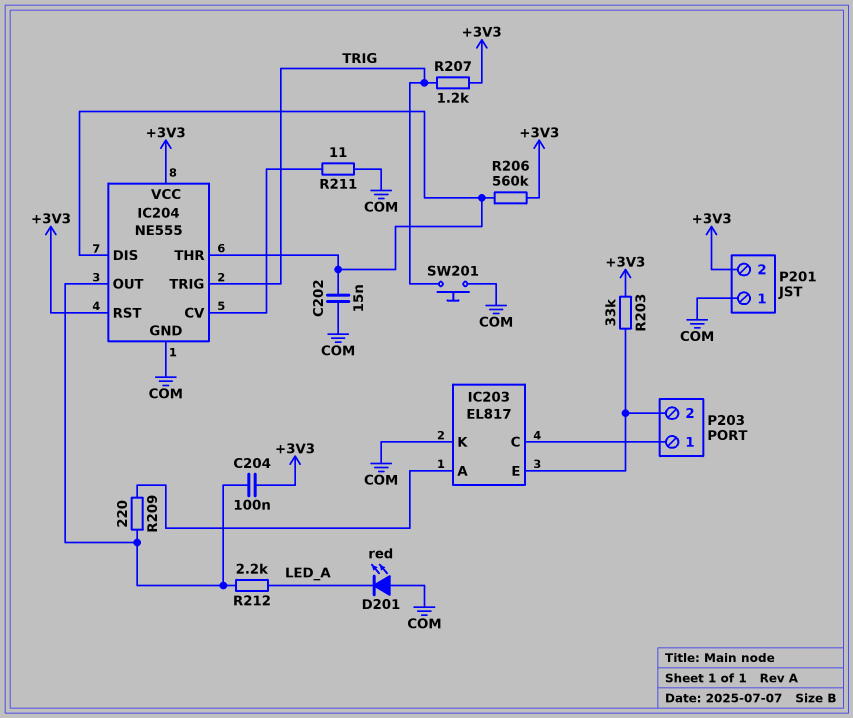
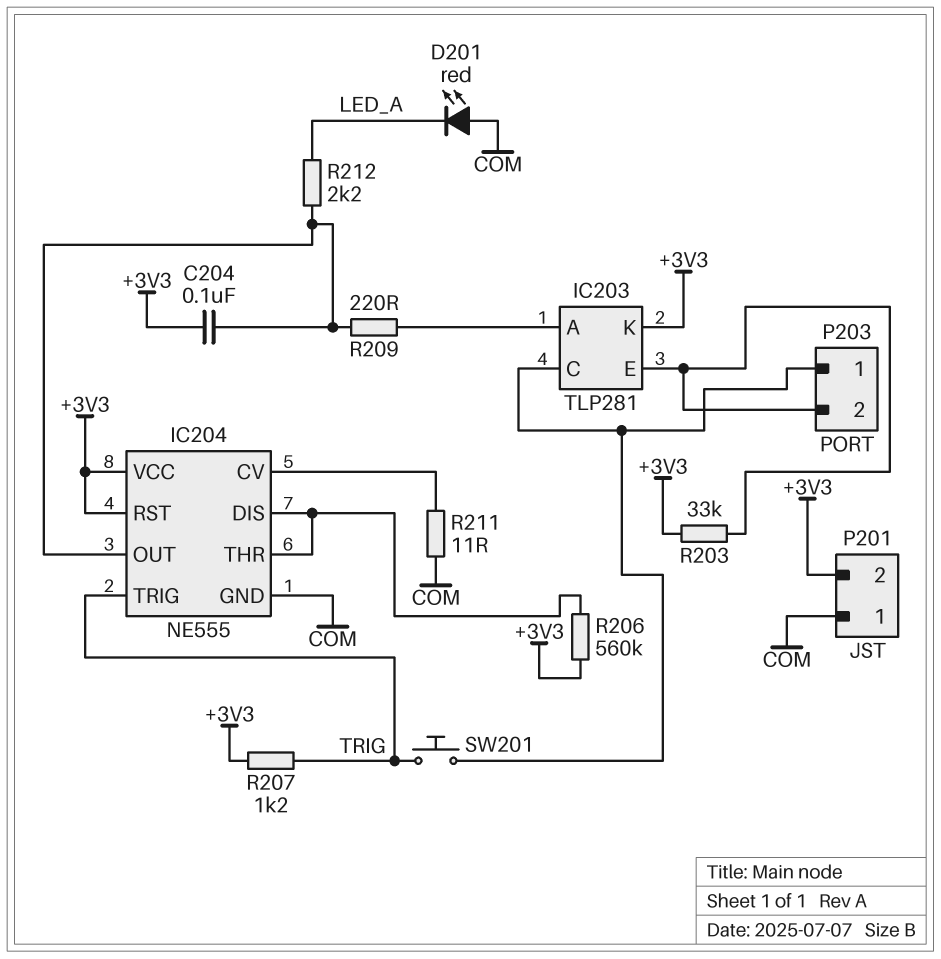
C202: 15nF (COM, IC204/DIS) -> none
IC203: EL817 -> TLP281
IC203 pin K: COM -> +3V3
SW201: button (COM, TRIG) -> button (IC203/C, TRIG)

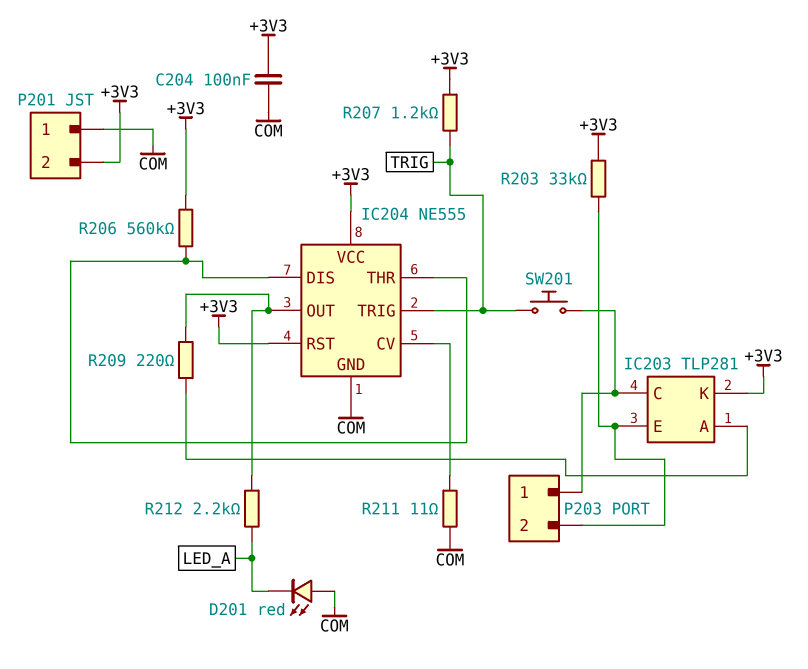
C204: 100nF (+3V3, IC204/OUT) -> 100nF (+3V3, COM)

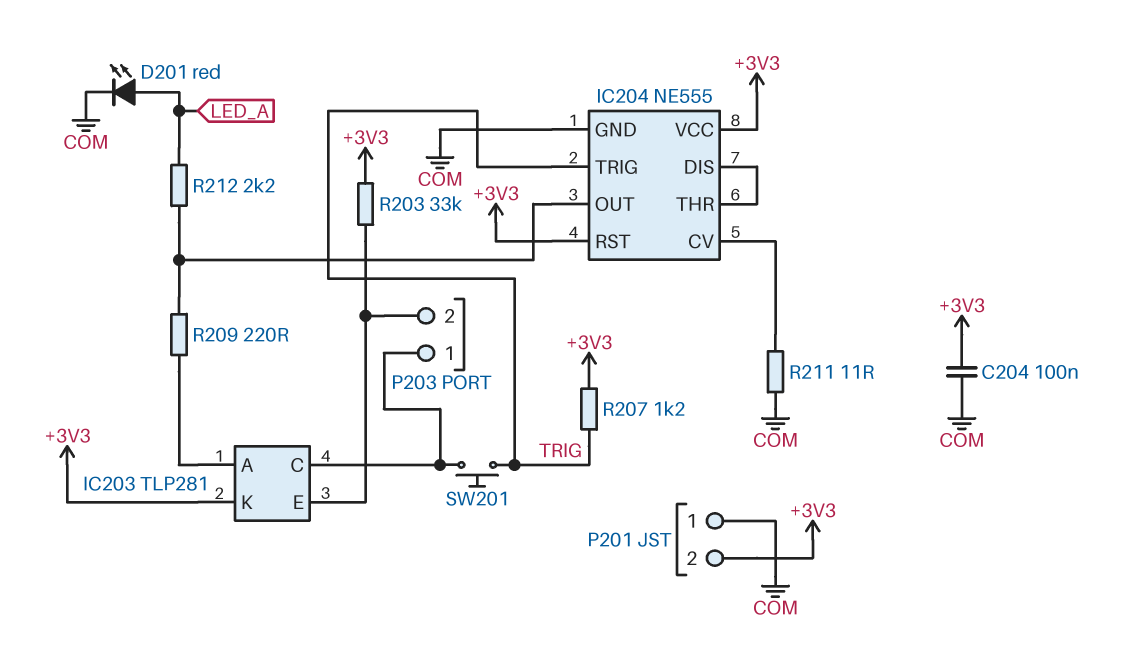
D201: LED red (A COM, K LED_A) -> LED red (A LED_A, K COM)
R206: 560k (+3V3, IC204/DIS) -> none

